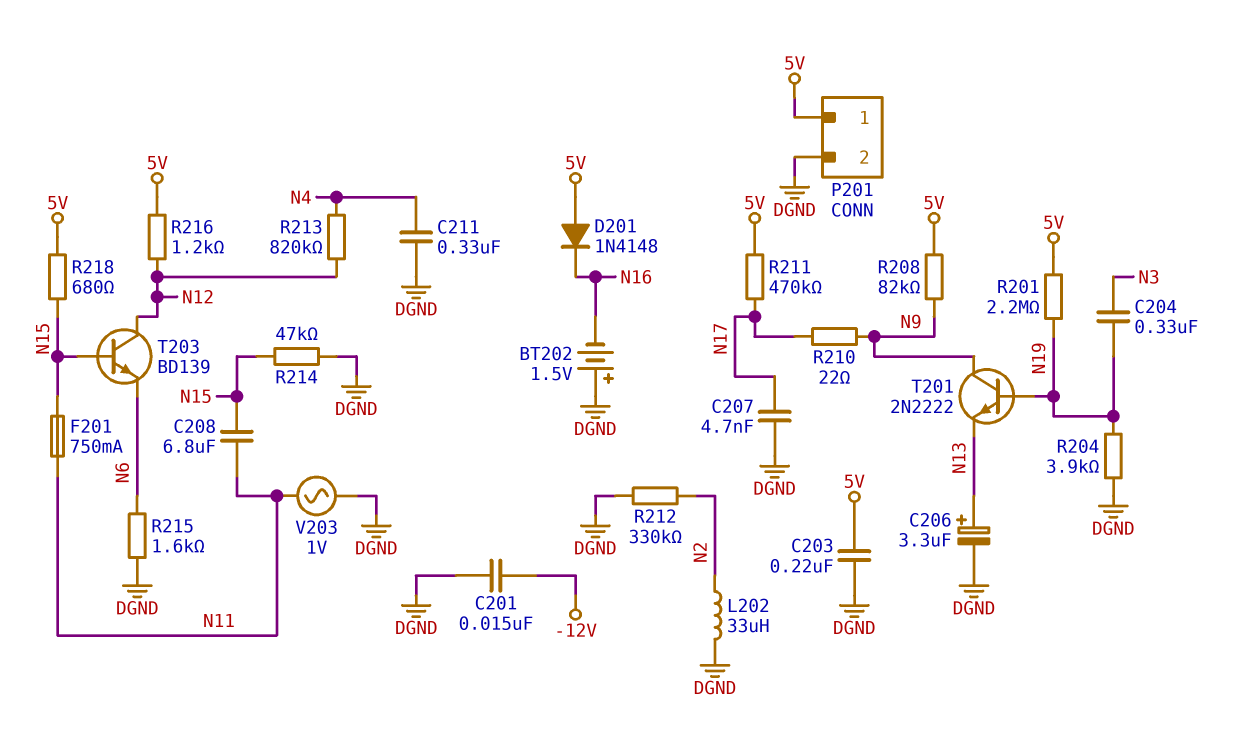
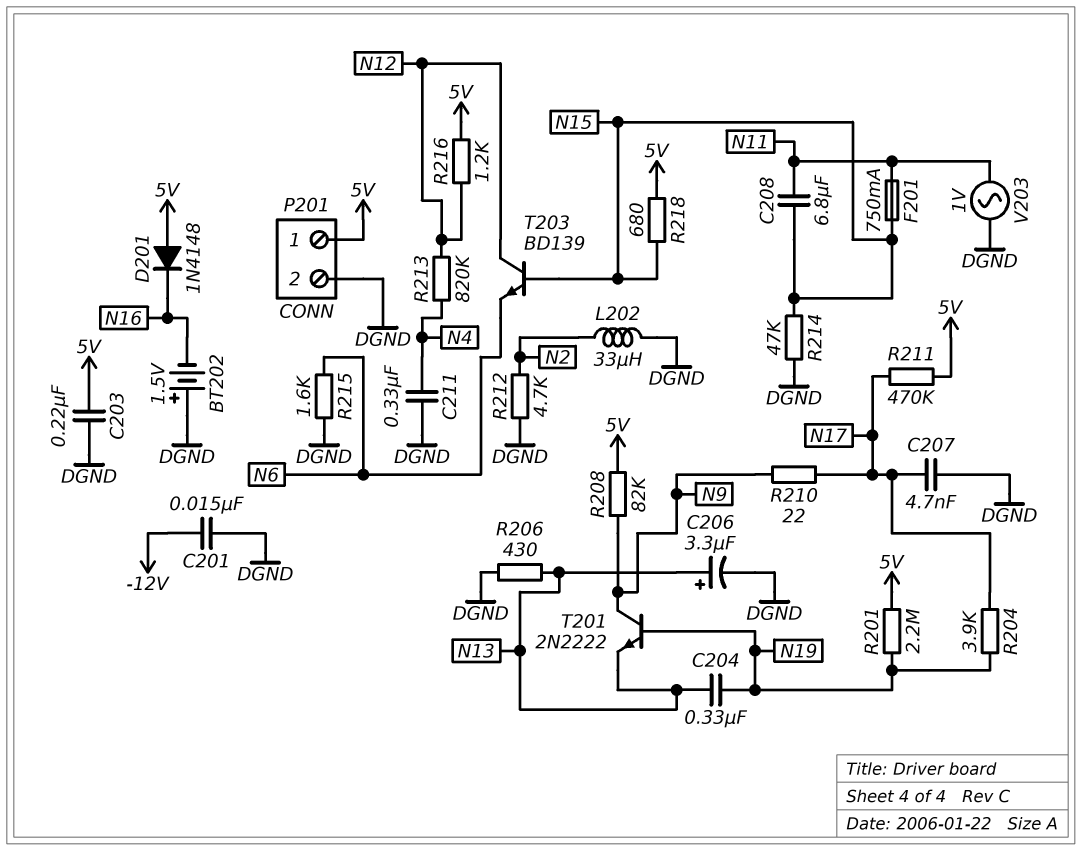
C204: 330nF (N3, N19) -> 330nF (N13, N19)
R204: 3.9k (DGND, N19) -> 3.9k (N17, N19)
R206: none -> 430 (DGND, N13)
R212: 330k (DGND, N2) -> 4.7k (DGND, N2)

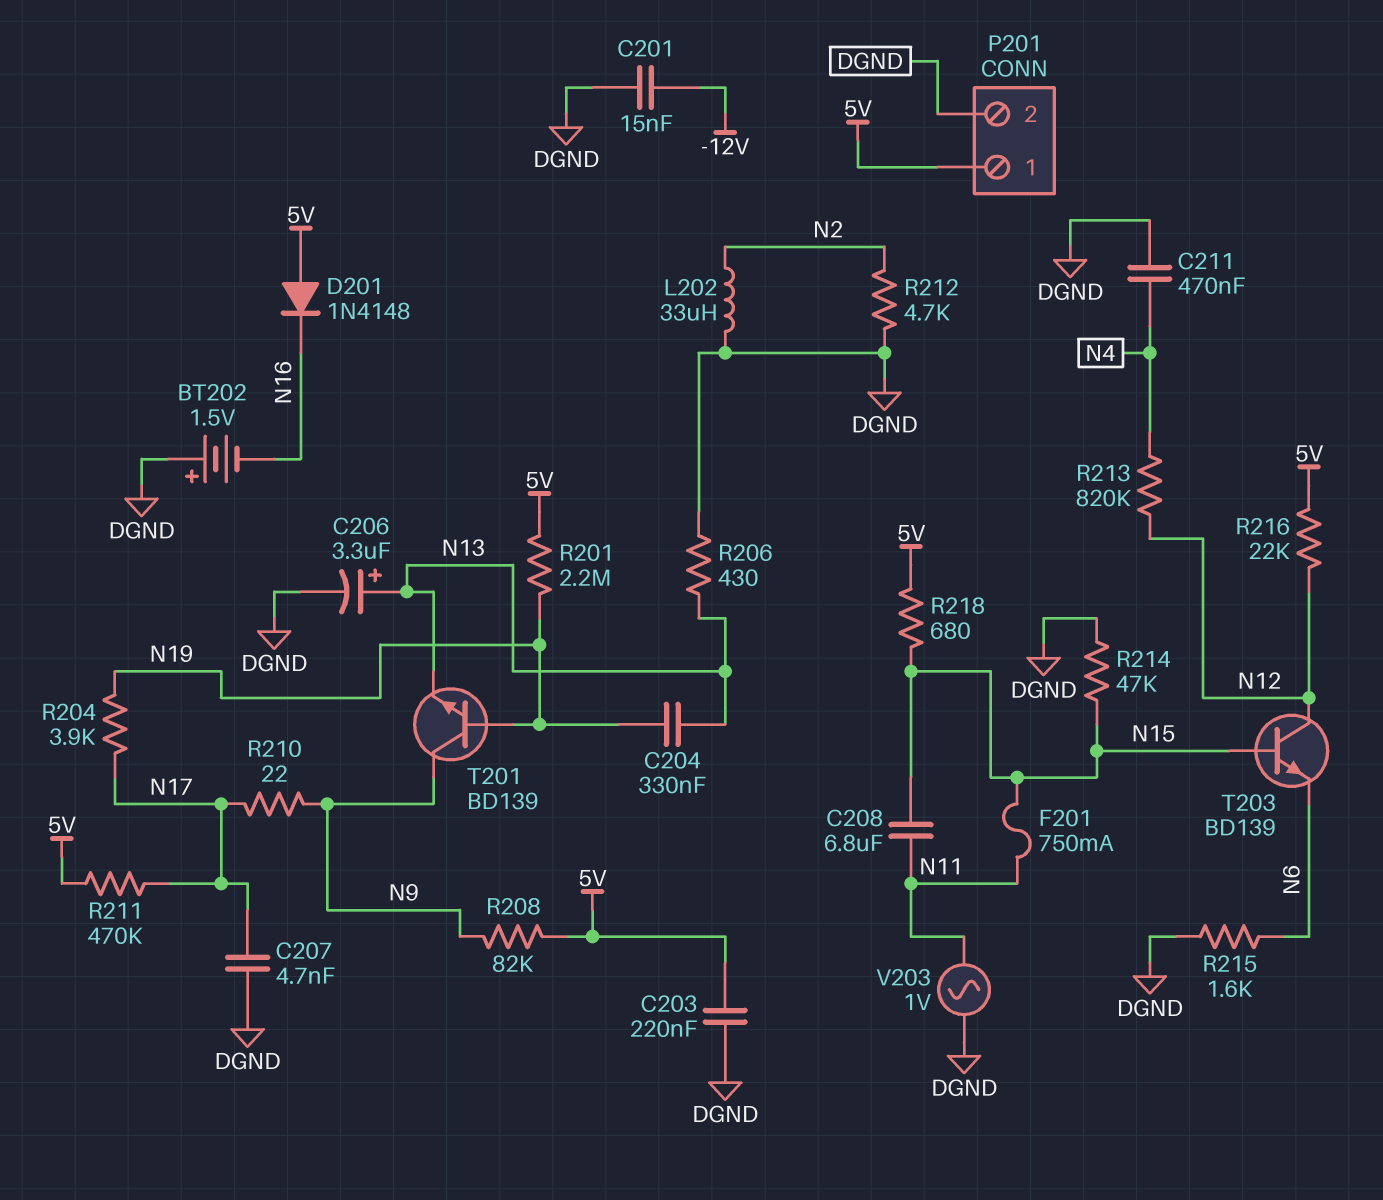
C211: 330nF (DGND, N4) -> 470nF (DGND, N4)
R216: 1.2k (5V, N12) -> 22k (5V, N12)
T201: NPN 2N2222 (B N19, C N9, E N13) -> NPN BD139 (B N19, C N9, E N13)

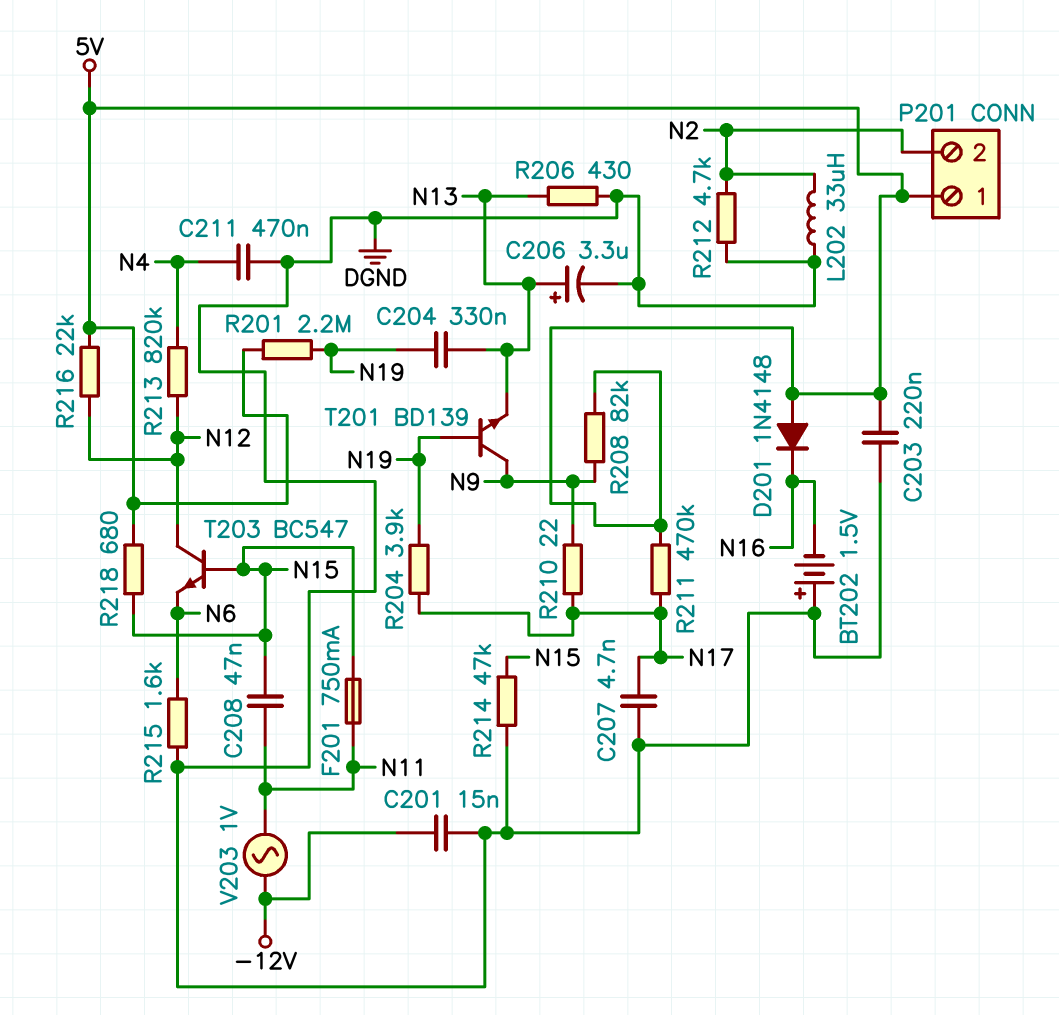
C208: 6.8uF (N11, N15) -> 47nF (N11, N15)
P201 pin 2: DGND -> N2
T203: NPN BD139 (B N15, C N12, E N6) -> NPN BC547 (B N15, C N12, E N6)
V203: AC 1V (DGND, N11) -> AC 1V (-12V, N11)

